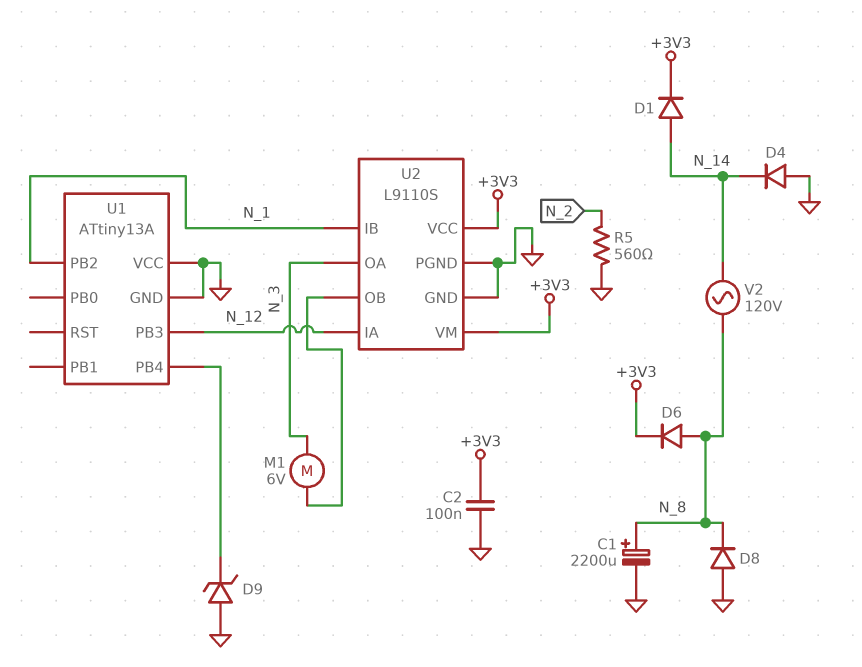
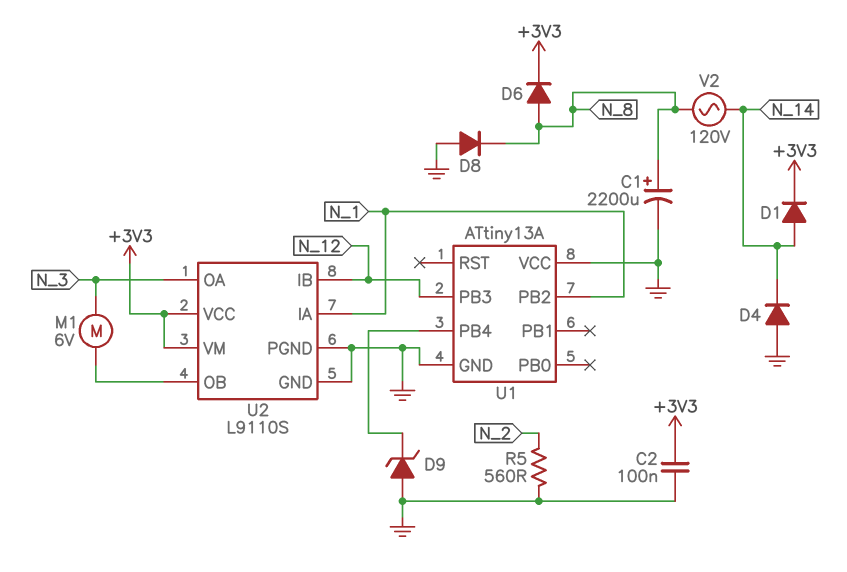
U2 pin IA: N_12 -> N_1
U2 pin IB: N_1 -> N_12

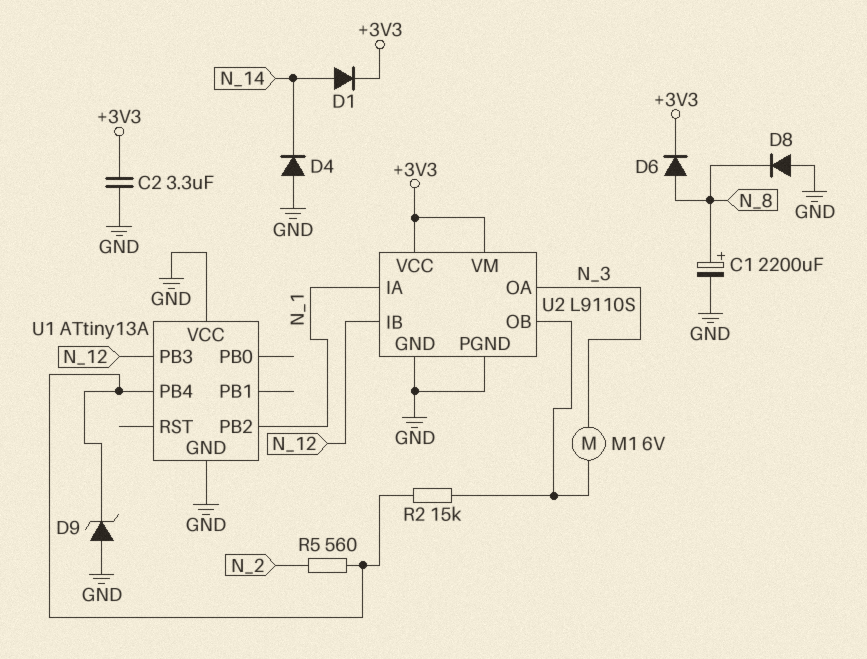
C2: 100nF (+3V3, GND) -> 3.3uF (+3V3, GND)
R2: none -> 15k (U1/PB4, U2/OB)
R5: 560 (GND, N_2) -> 560 (N_2, U1/PB4)
V2: AC 120V (N_8, N_14) -> none

